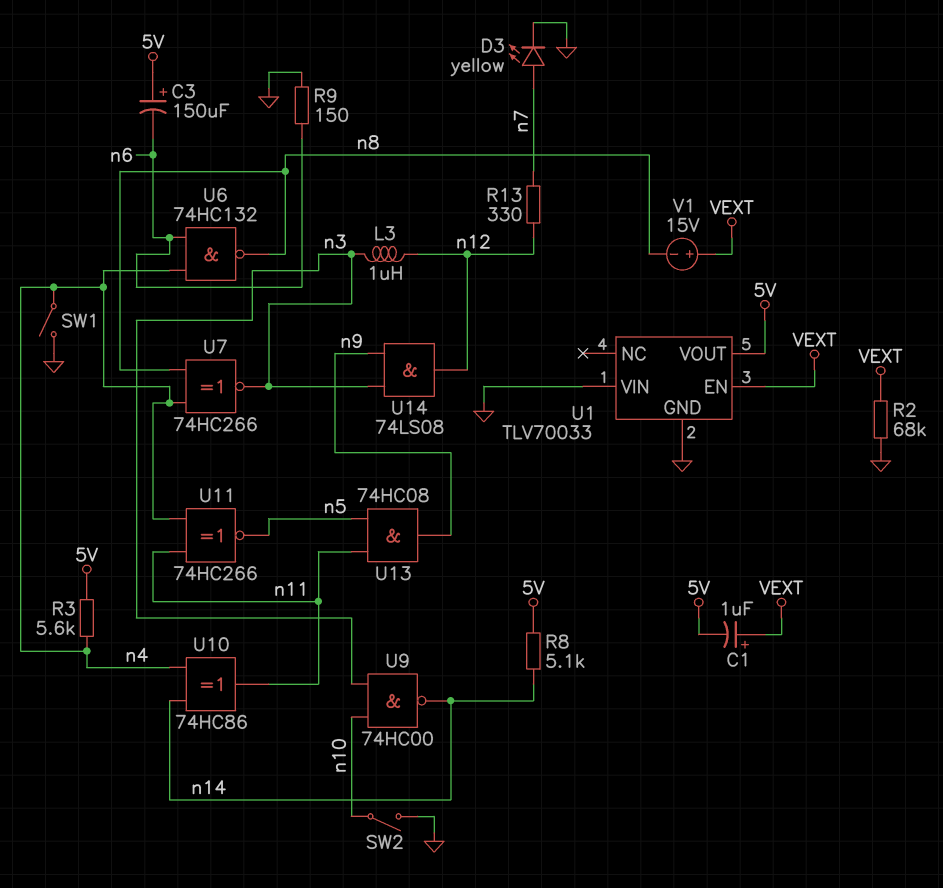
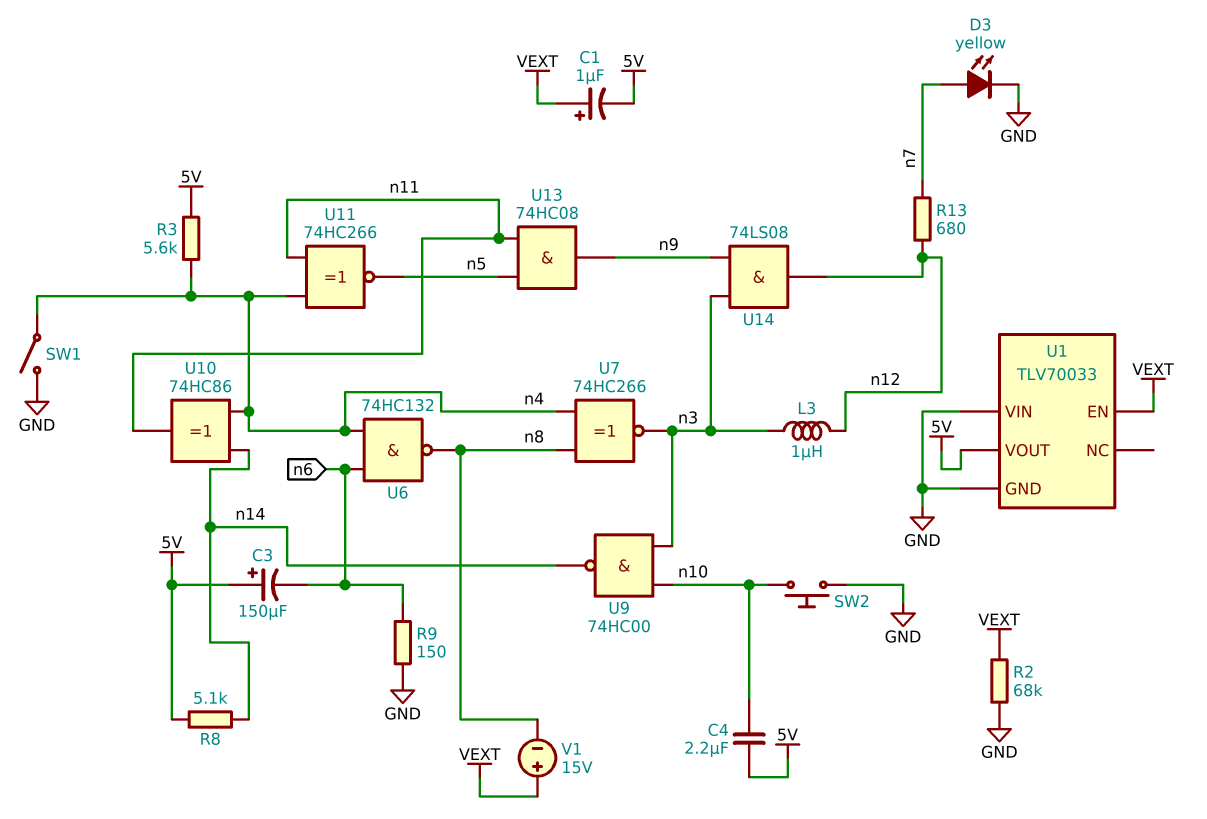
C4: none -> 2.2uF (5V, n10)
R13: 330 (n7, n12) -> 680 (n7, n12)
SW2: switch (GND, n10) -> button (GND, n10)

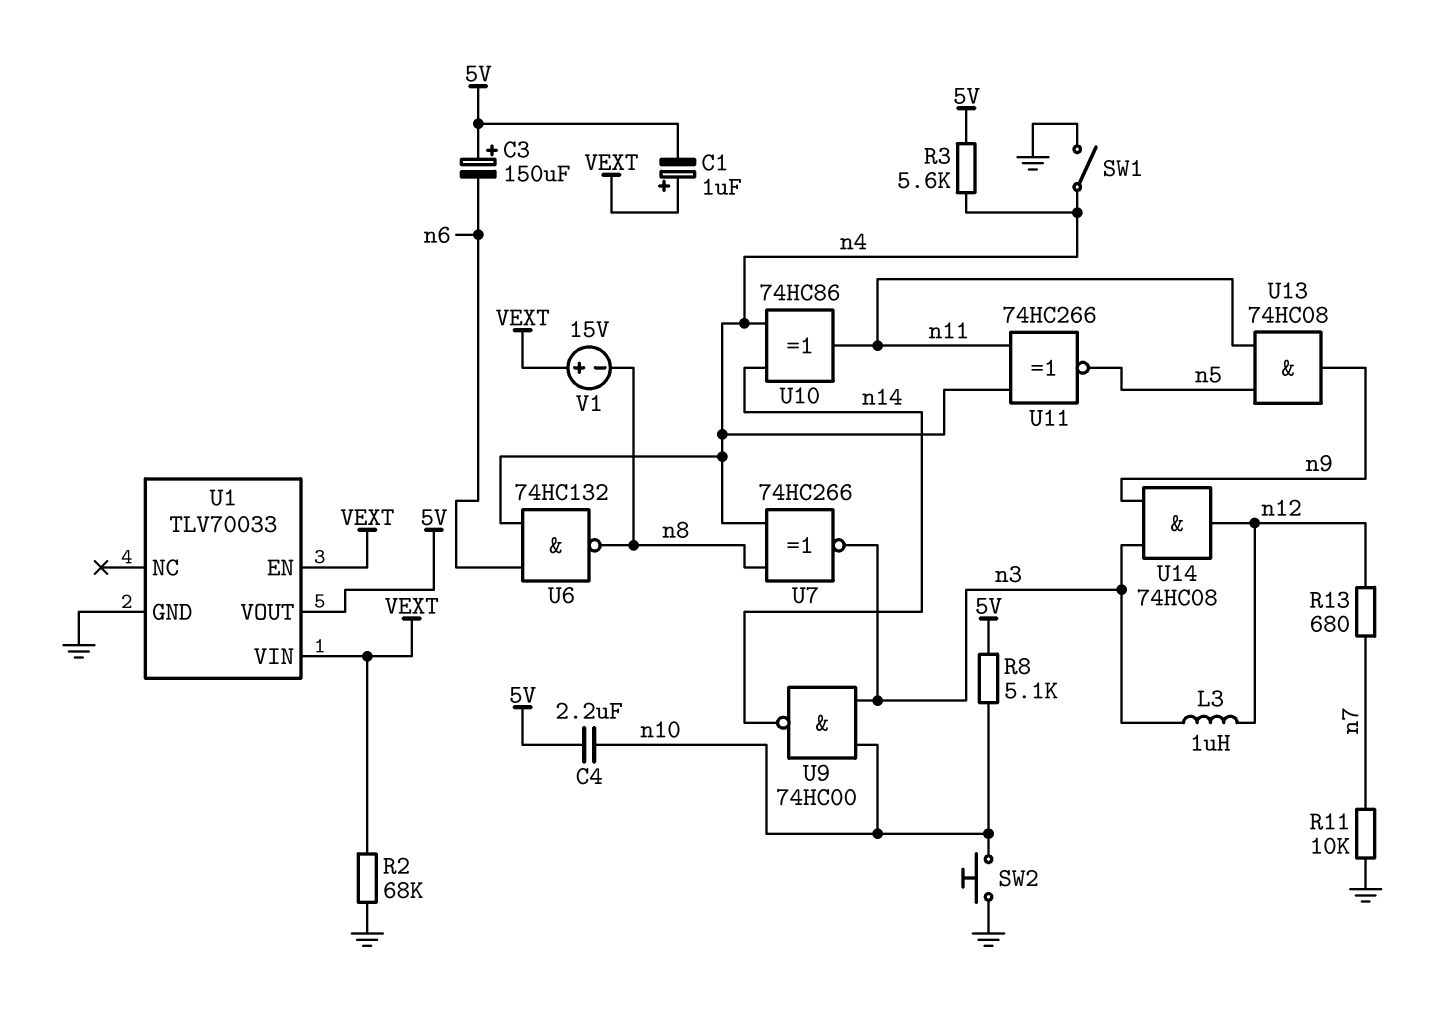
D3: LED yellow (A n7, K GND) -> none
R8: 5.1k (5V, n14) -> 5.1k (5V, n10)
R9: 150 (GND, n6) -> none
R11: none -> 10k (GND, n7)
U1 pin VIN: GND -> VEXT
U14: AND 74LS08 (in n3, in n9, out n12) -> AND 74HC08 (in n3, in n9, out n12)

